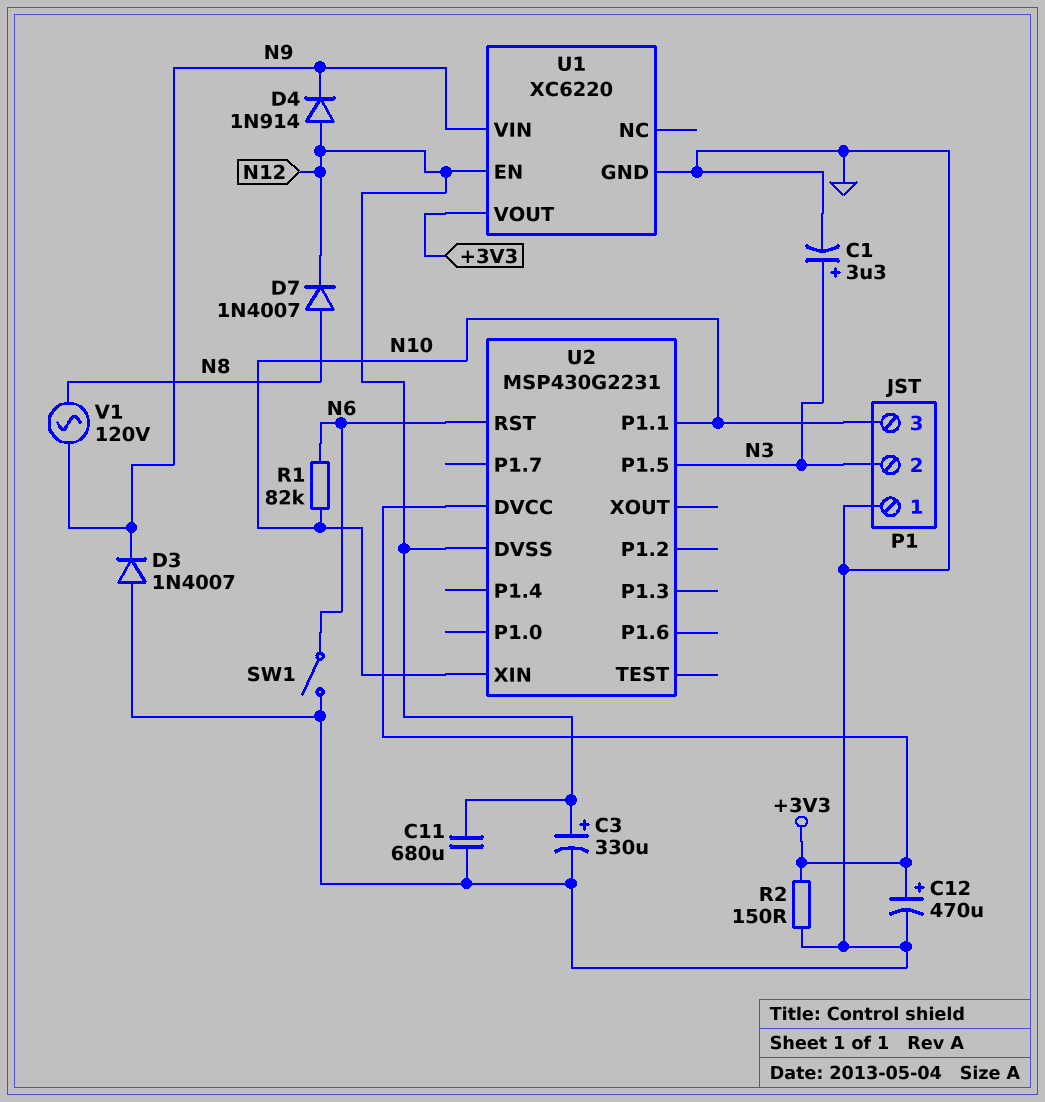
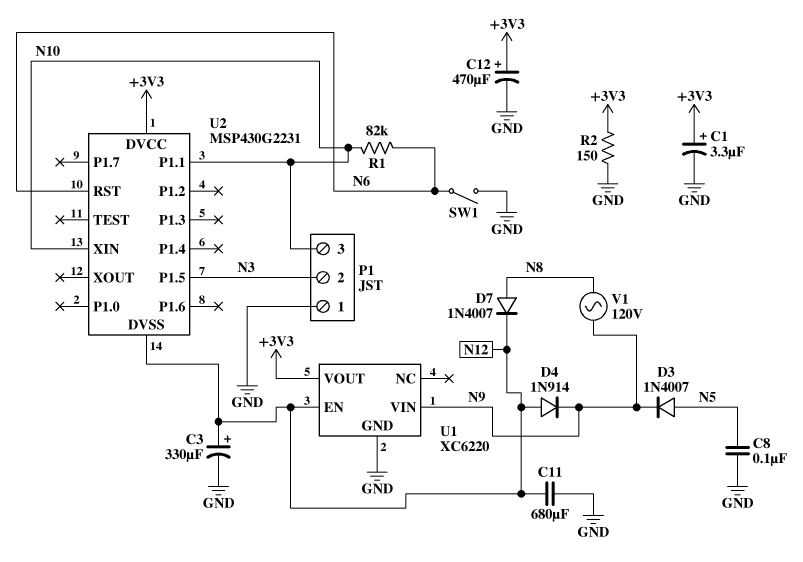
C1: 3.3uF (plus N3, minus GND) -> 3.3uF (plus +3V3, minus GND)
C8: none -> 100nF (GND, N5)
D3: diode 1N4007 (A GND, K N9) -> diode 1N4007 (A N5, K N9)

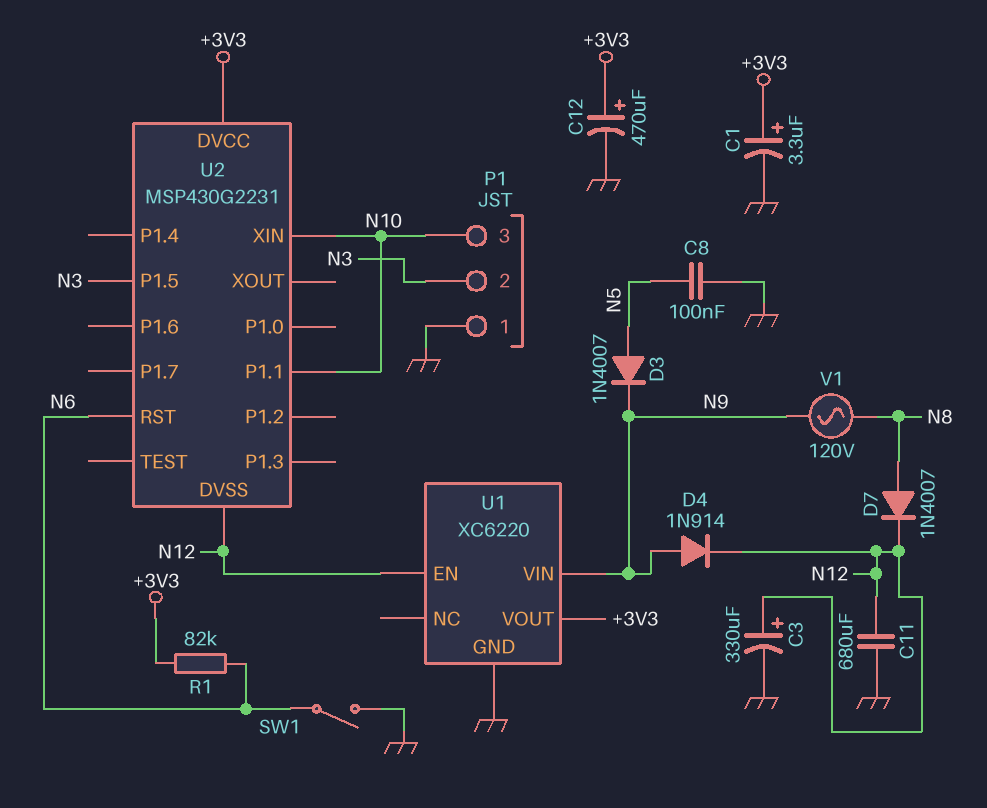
D4: diode 1N914 (A N12, K N9) -> diode 1N914 (A N9, K N12)
R1: 82k (N6, N10) -> 82k (+3V3, N6)
R2: 150 (+3V3, GND) -> none

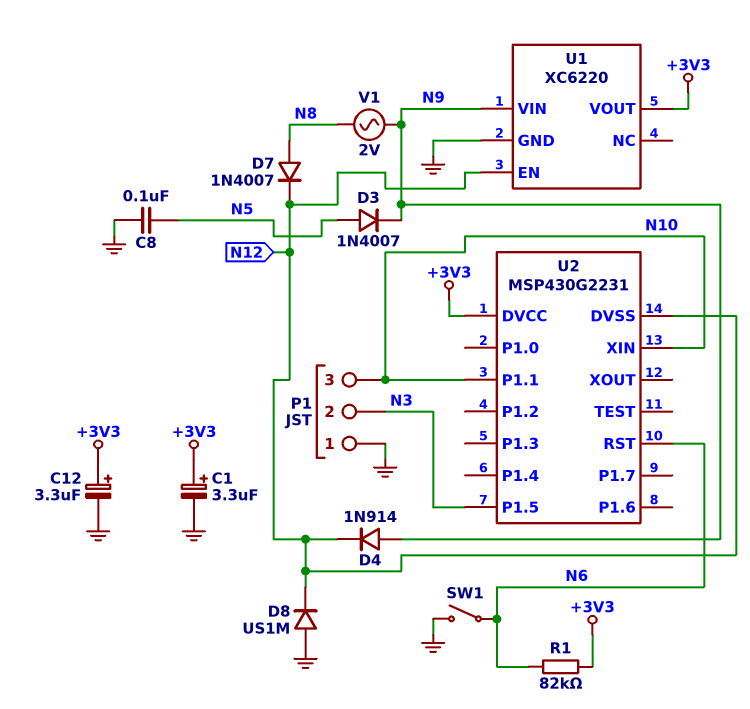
C3: 330uF (plus N12, minus GND) -> none
C11: 680uF (GND, N12) -> none
C12: 470uF (plus +3V3, minus GND) -> 3.3uF (plus +3V3, minus GND)
D8: none -> diode US1M (A GND, K N12)
V1: AC 120V (N8, N9) -> AC 2V (N8, N9)

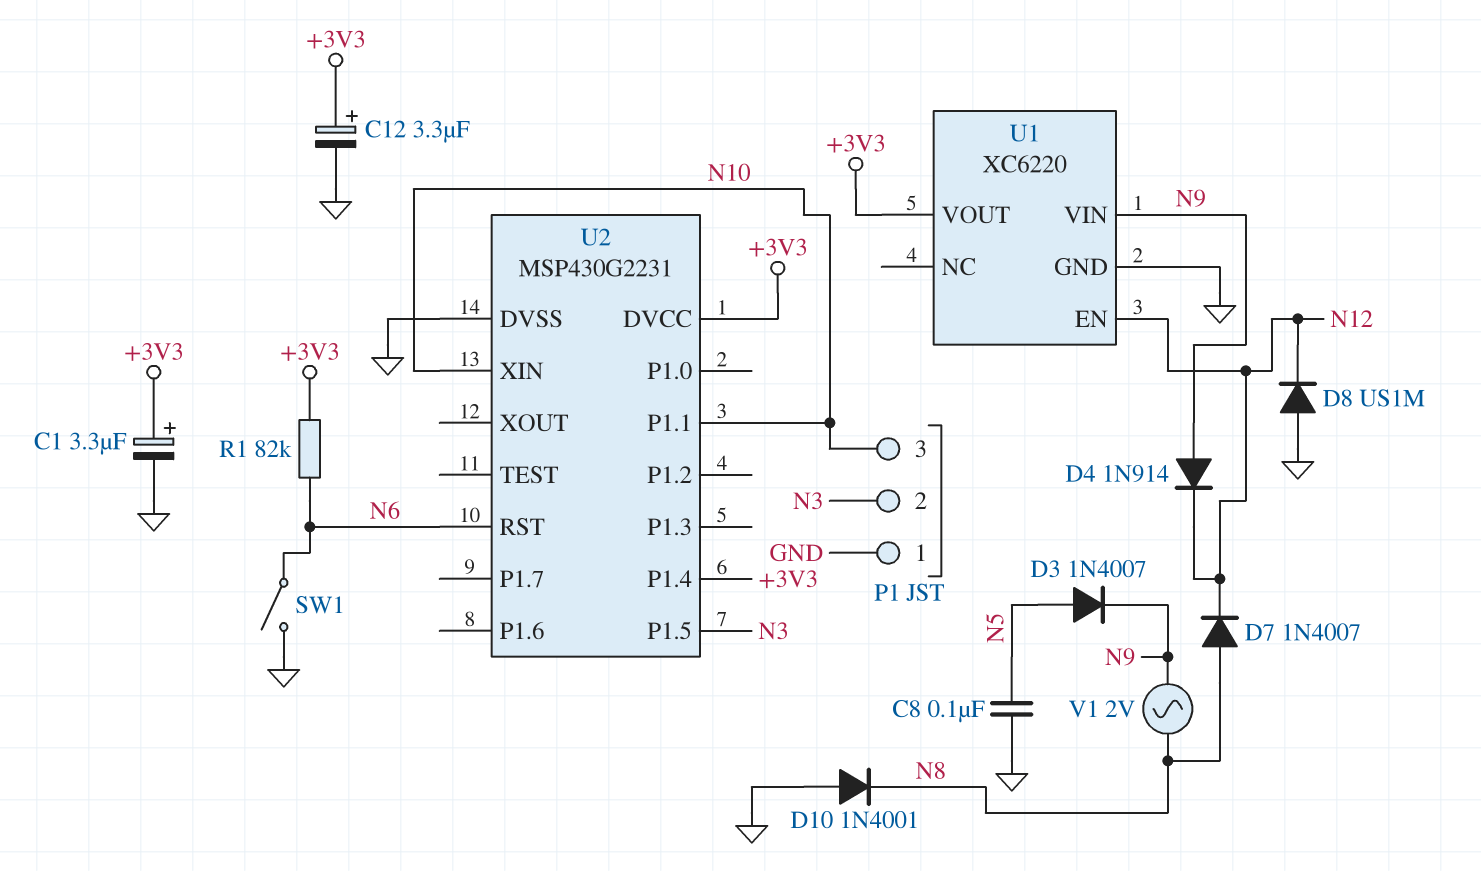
D10: none -> diode 1N4001 (A GND, K N8)
U2 pin DVSS: N12 -> GND
U2 pin P1.4: none -> +3V3

